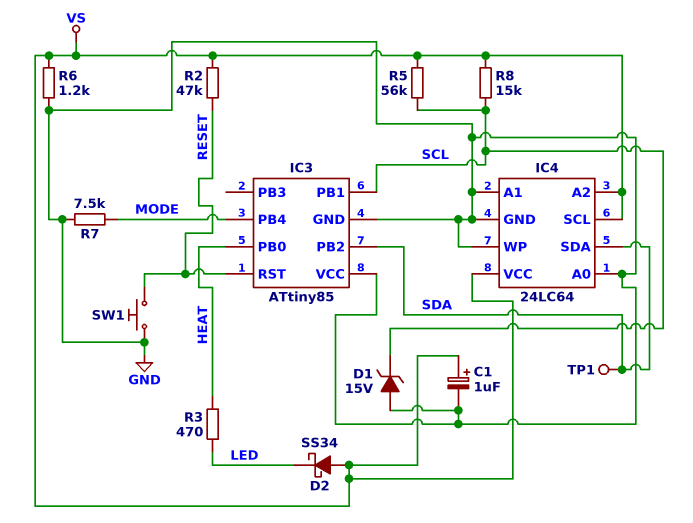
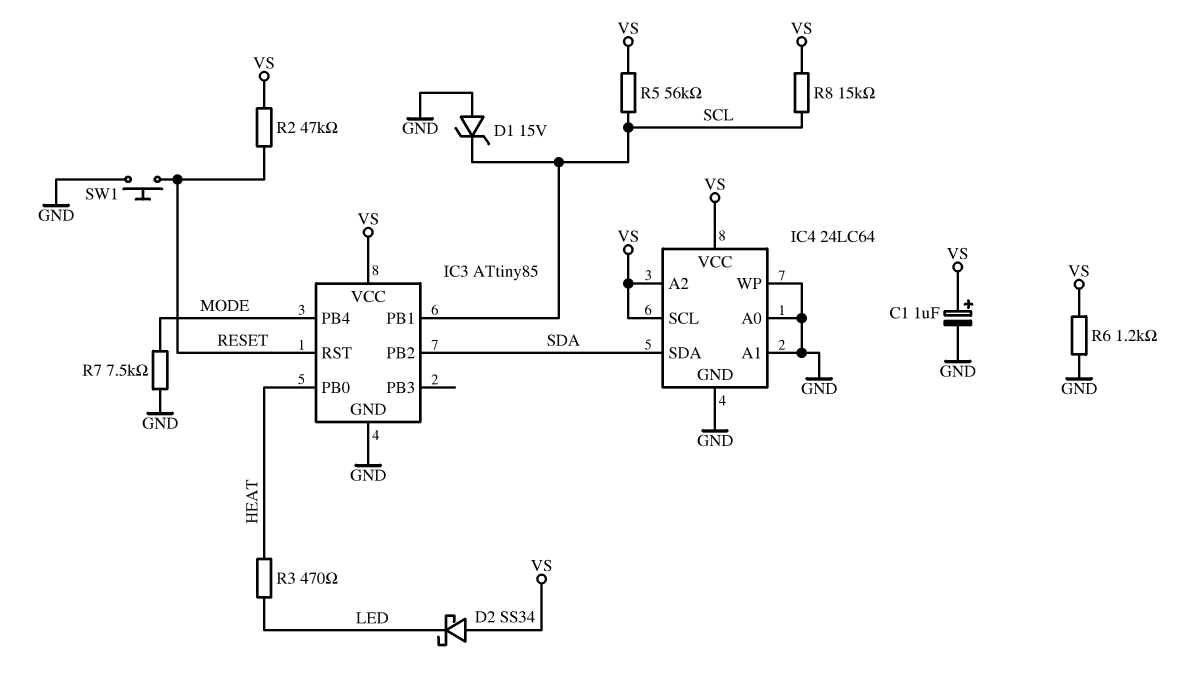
IC3 pin VCC: GND -> VS
TP1: test point (SDA) -> none

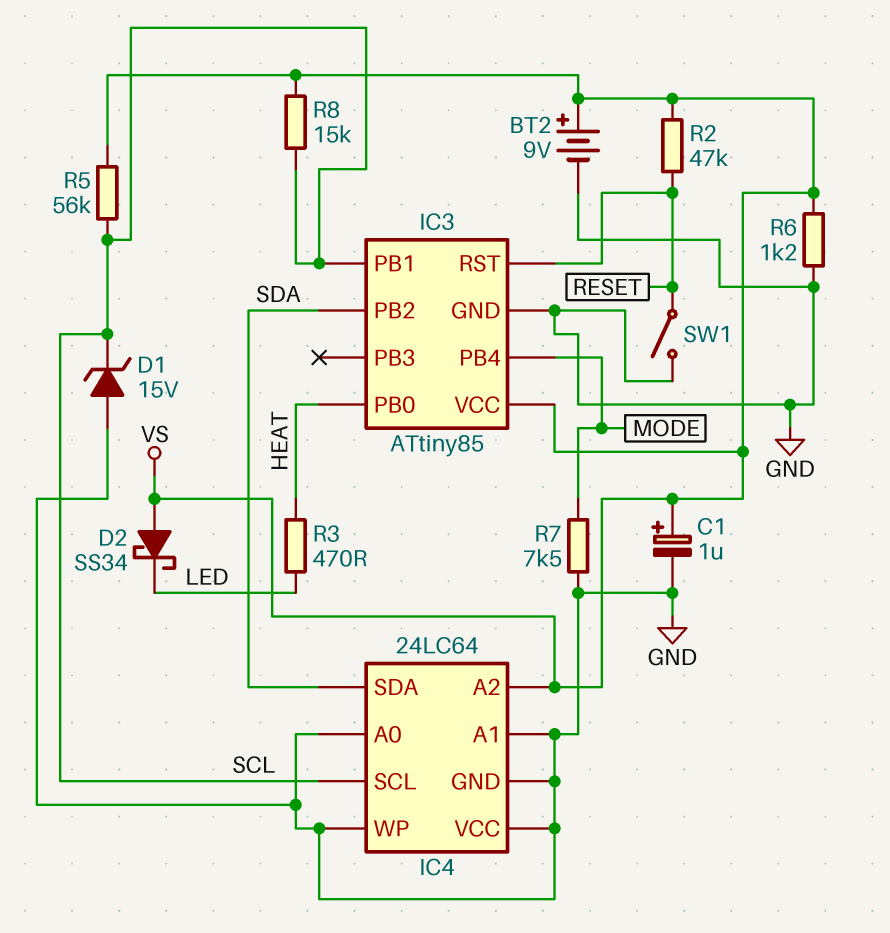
BT2: none -> 9V (plus VS, minus GND)
IC4 pin SCL: VS -> SCL
IC4 pin VCC: VS -> GND
SW1: button (GND, RESET) -> switch (GND, RESET)

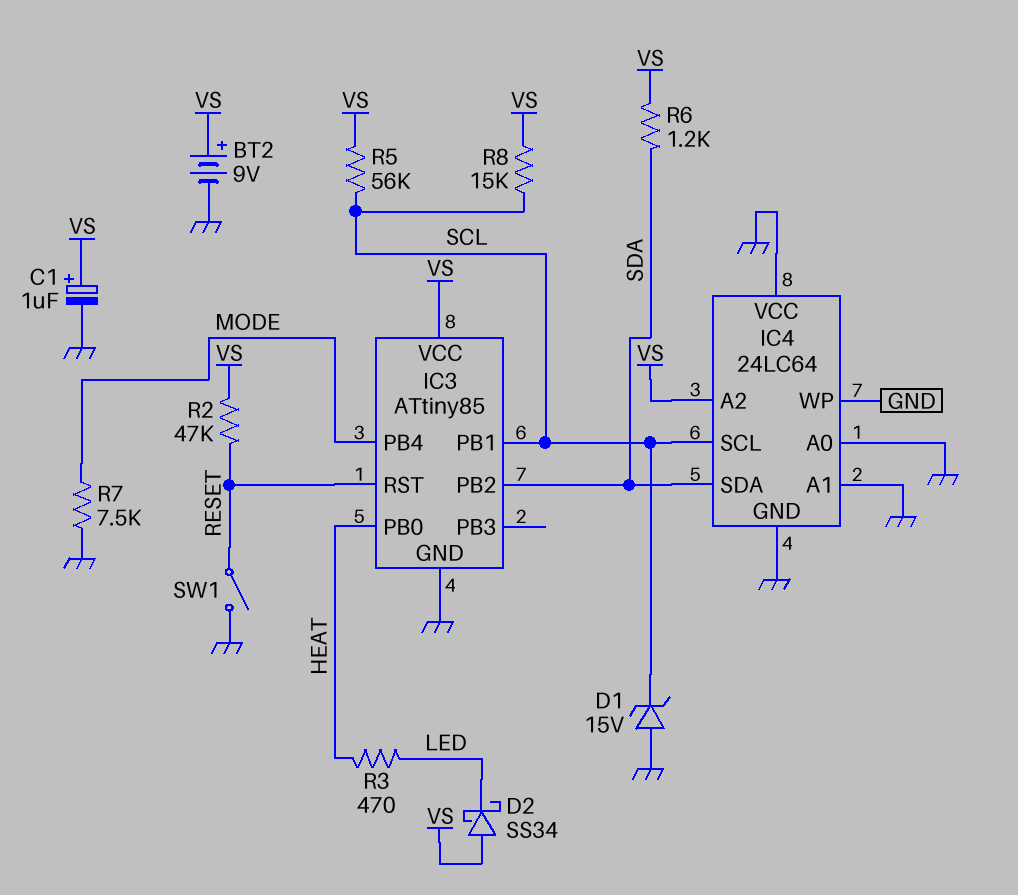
R6: 1.2k (GND, VS) -> 1.2k (SDA, VS)

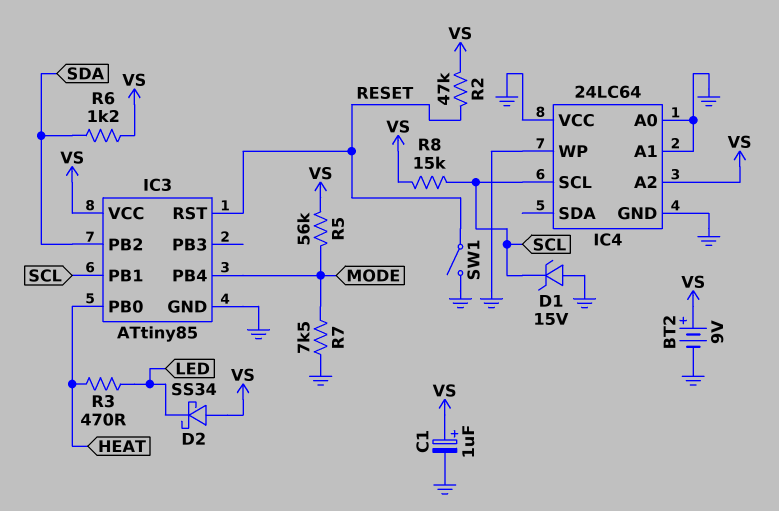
IC4 pin SDA: SDA -> none
R5: 56k (SCL, VS) -> 56k (MODE, VS)

